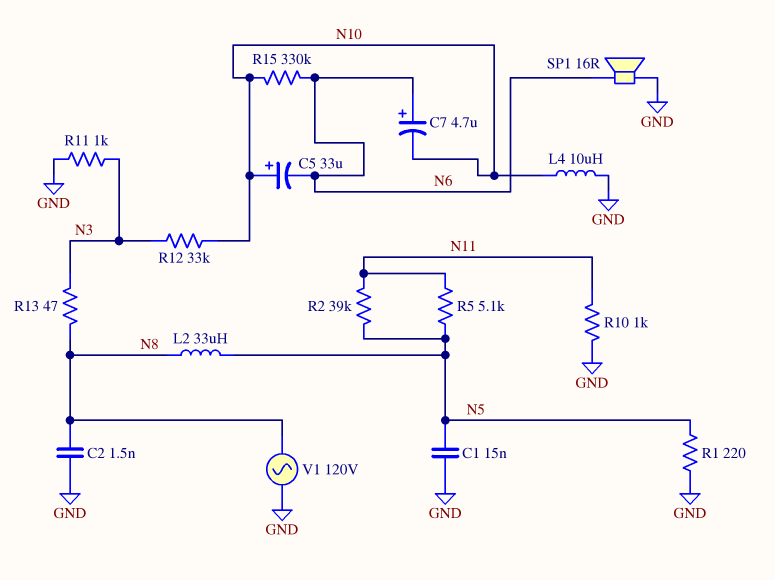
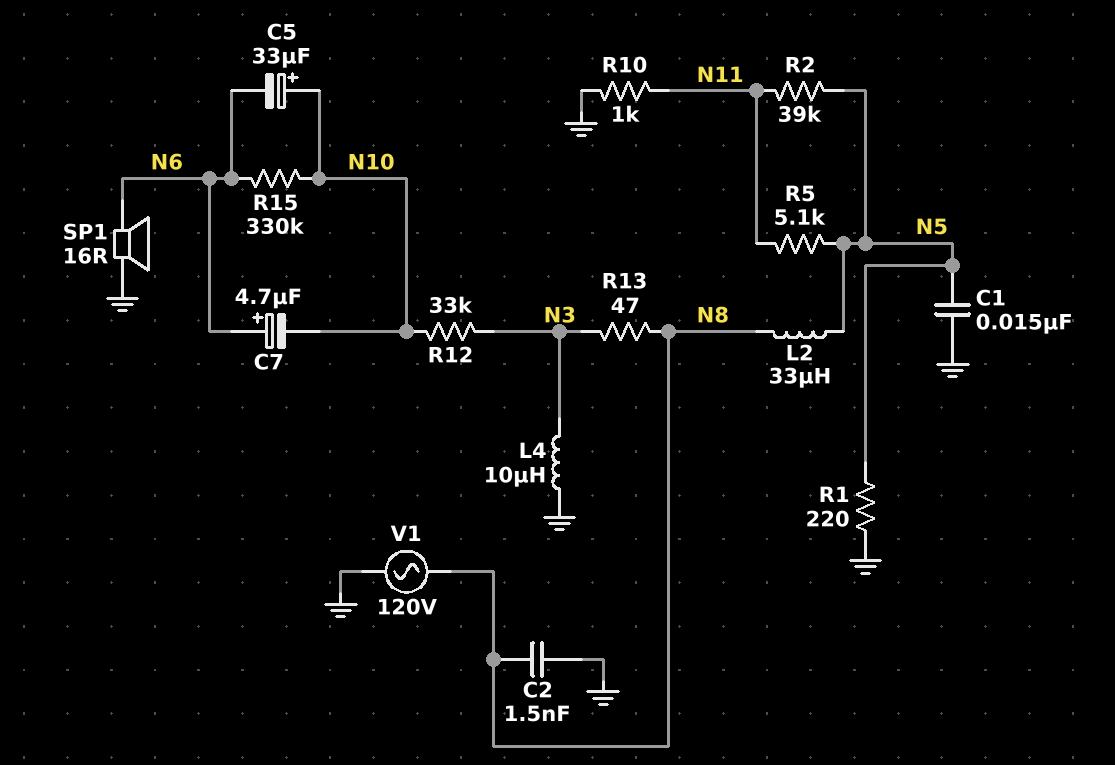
L4: 10uH (GND, N10) -> 10uH (GND, N3)
R11: 1k (GND, N3) -> none

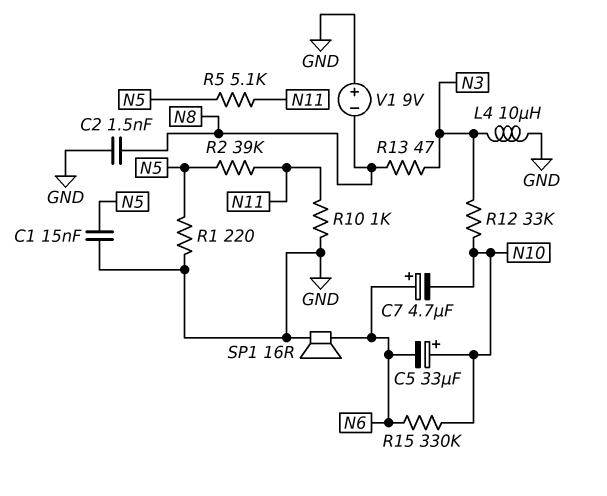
L2: 33uH (N5, N8) -> none
V1: AC 120V (GND, N8) -> 9V (plus GND, minus N8)

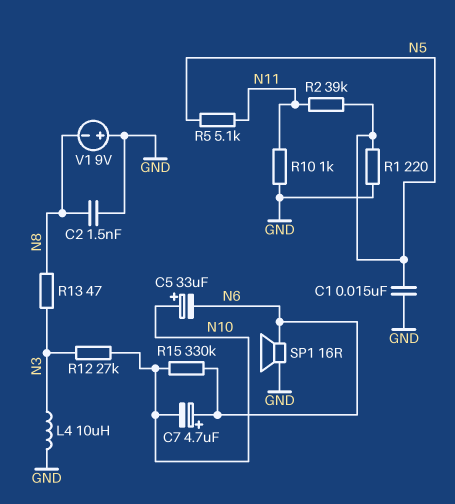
R12: 33k (N3, N10) -> 27k (N3, N10)

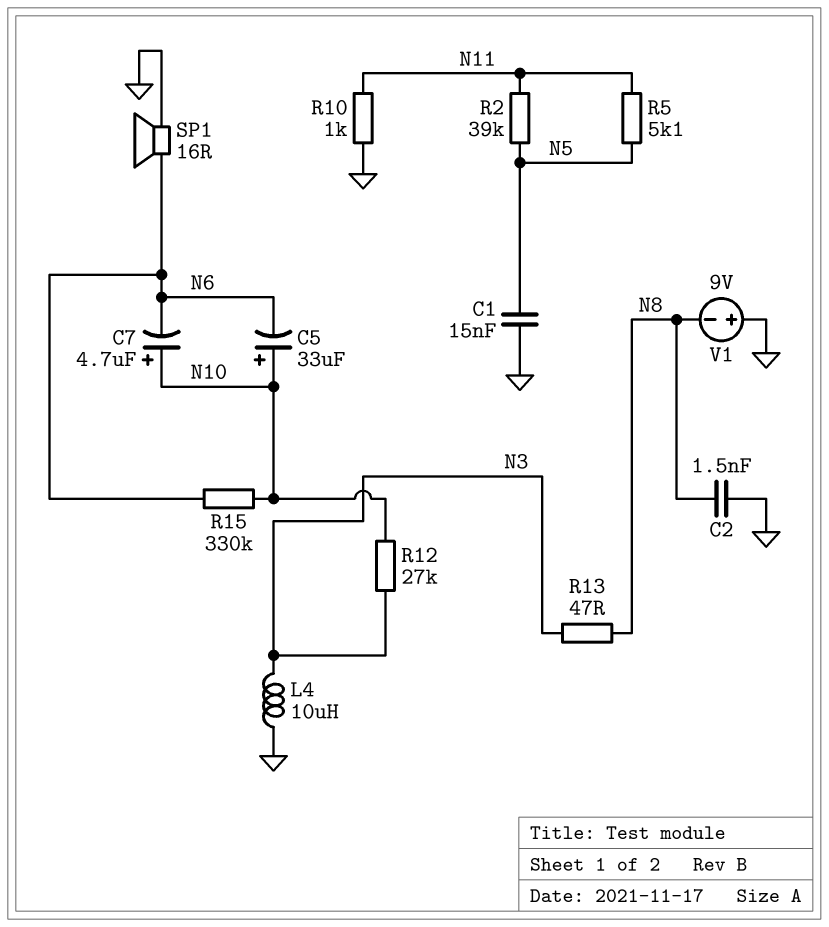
C7: 4.7uF (plus N6, minus N10) -> 4.7uF (plus N10, minus N6)
R1: 220 (GND, N5) -> none

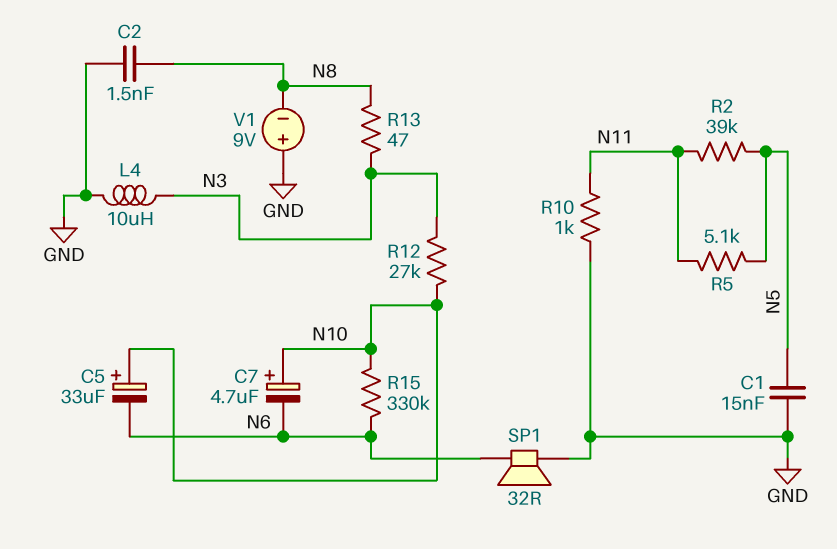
SP1: speaker 16R (GND, N6) -> speaker 32R (GND, N6)

